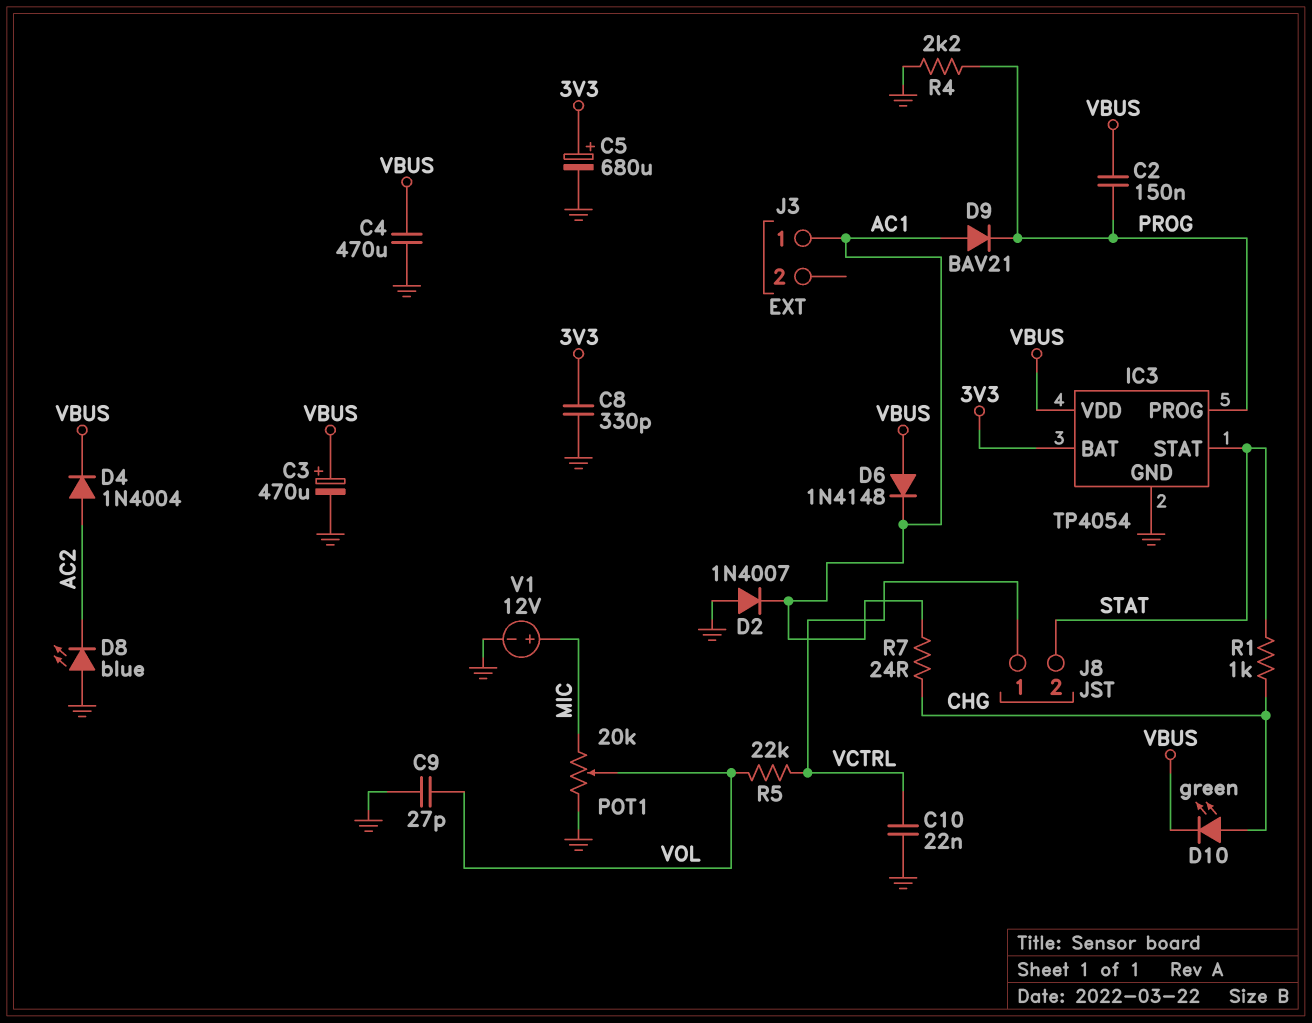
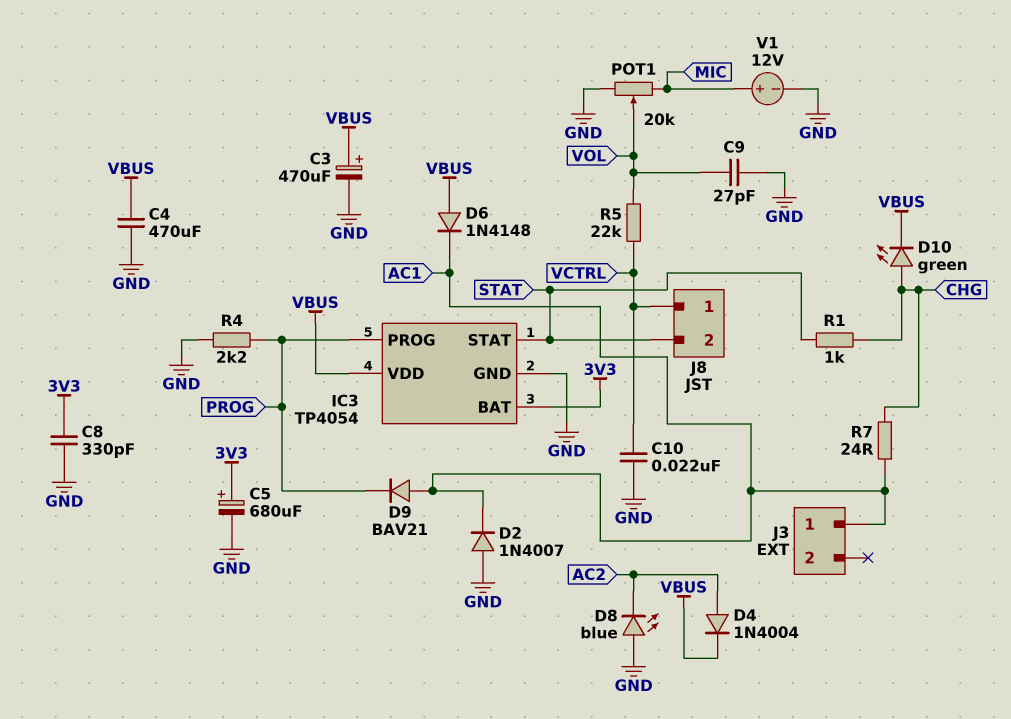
C2: 150nF (PROG, VBUS) -> none

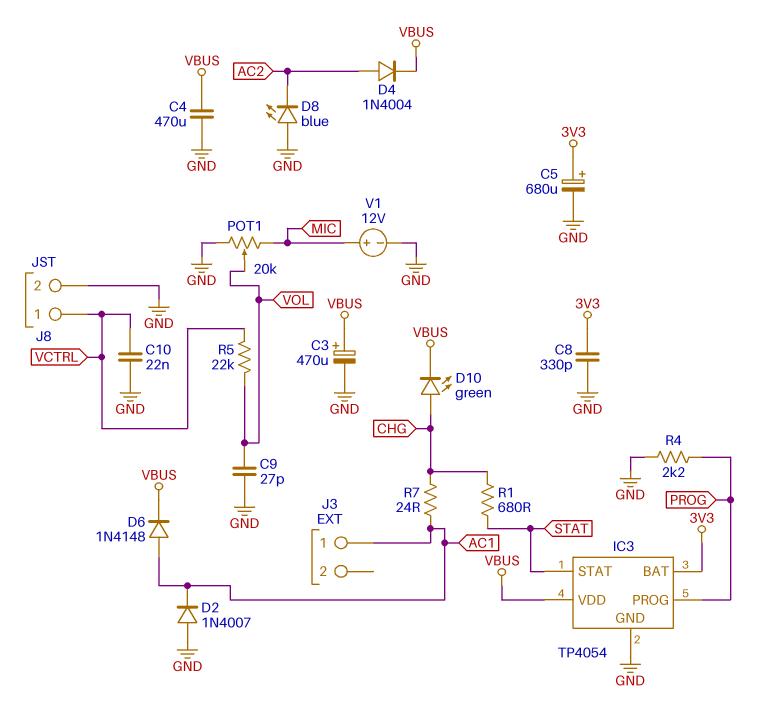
D6: diode 1N4148 (A VBUS, K AC1) -> diode 1N4148 (A AC1, K VBUS)
D9: diode BAV21 (A AC1, K PROG) -> none
J8 pin 2: STAT -> GND
R1: 1k (CHG, STAT) -> 680 (CHG, STAT)

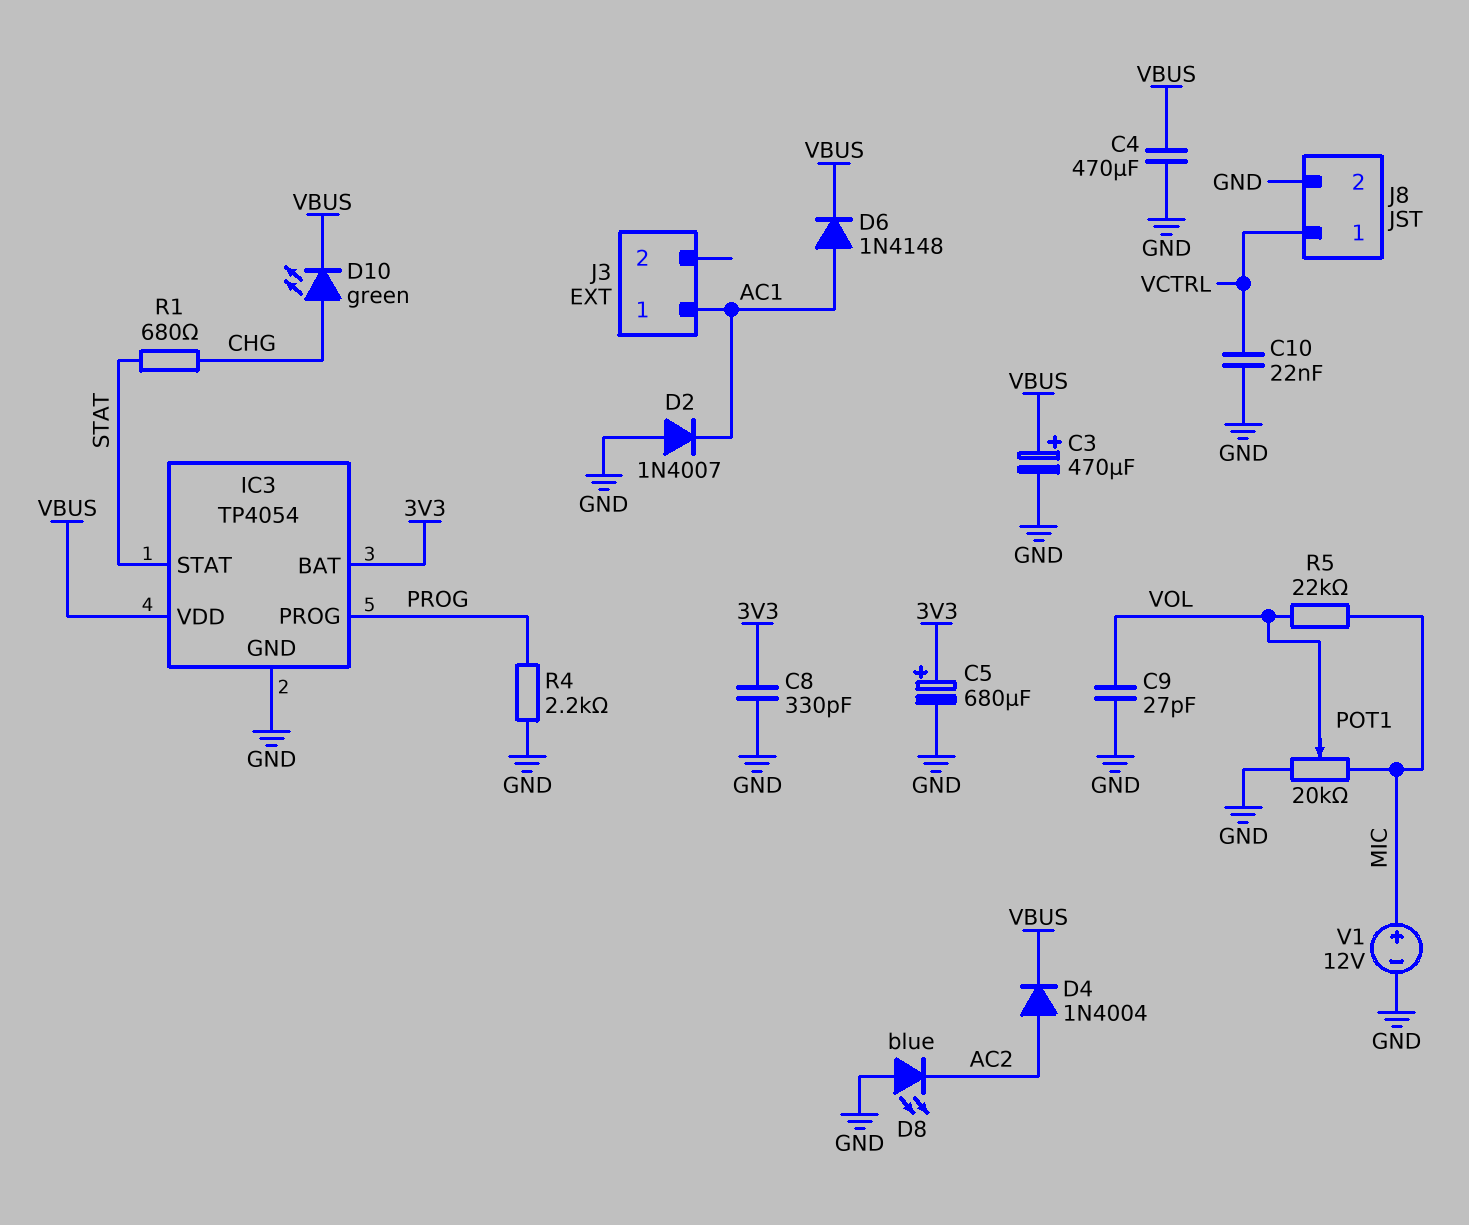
R5: 22k (VCTRL, VOL) -> 22k (MIC, VOL)
R7: 24 (AC1, CHG) -> none

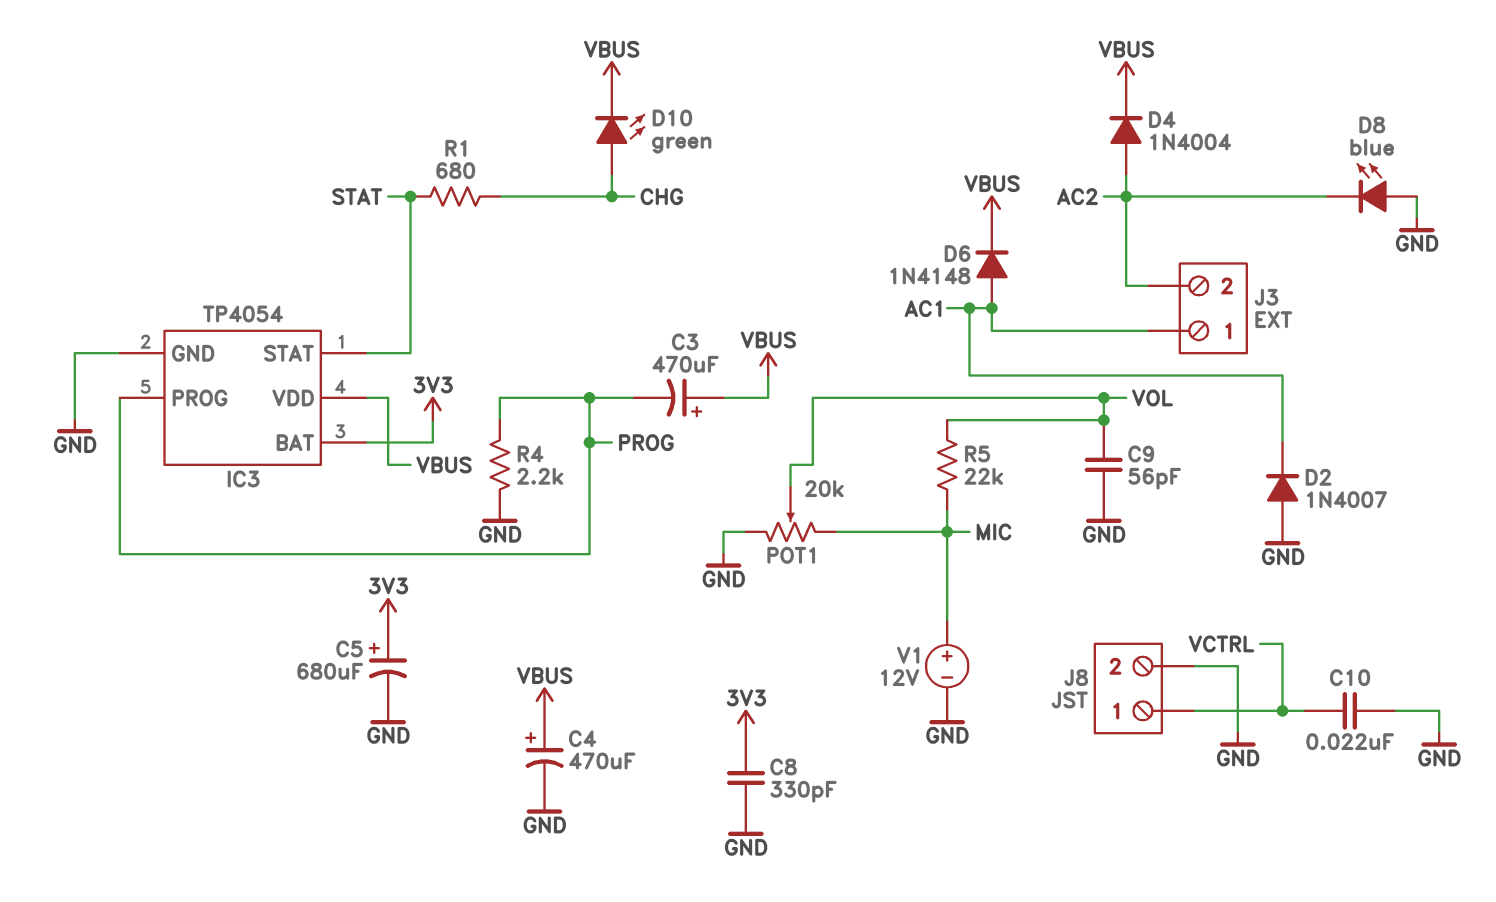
C3: 470uF (plus VBUS, minus GND) -> 470uF (plus VBUS, minus PROG)
C4: 470uF (GND, VBUS) -> 470uF (plus VBUS, minus GND)
C9: 27pF (GND, VOL) -> 56pF (GND, VOL)
J3 pin 2: none -> AC2

